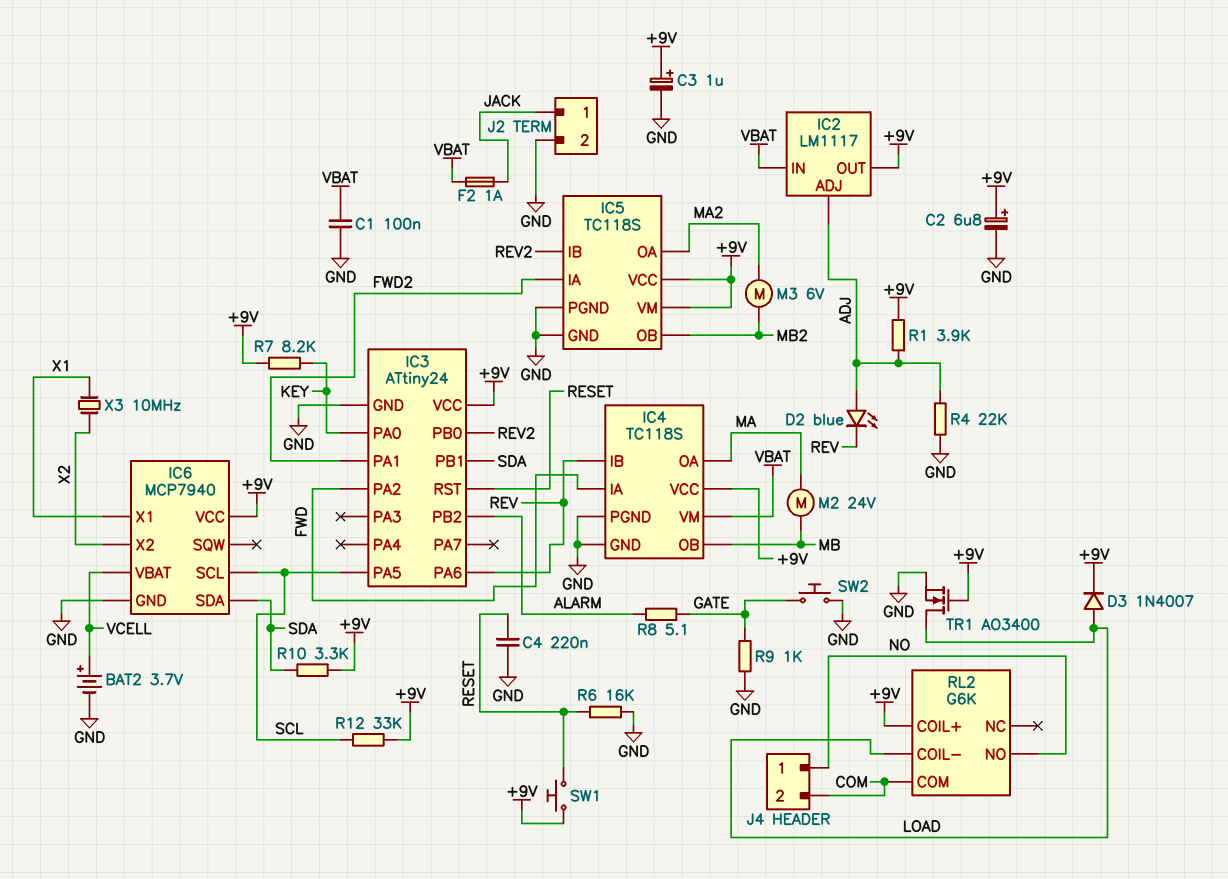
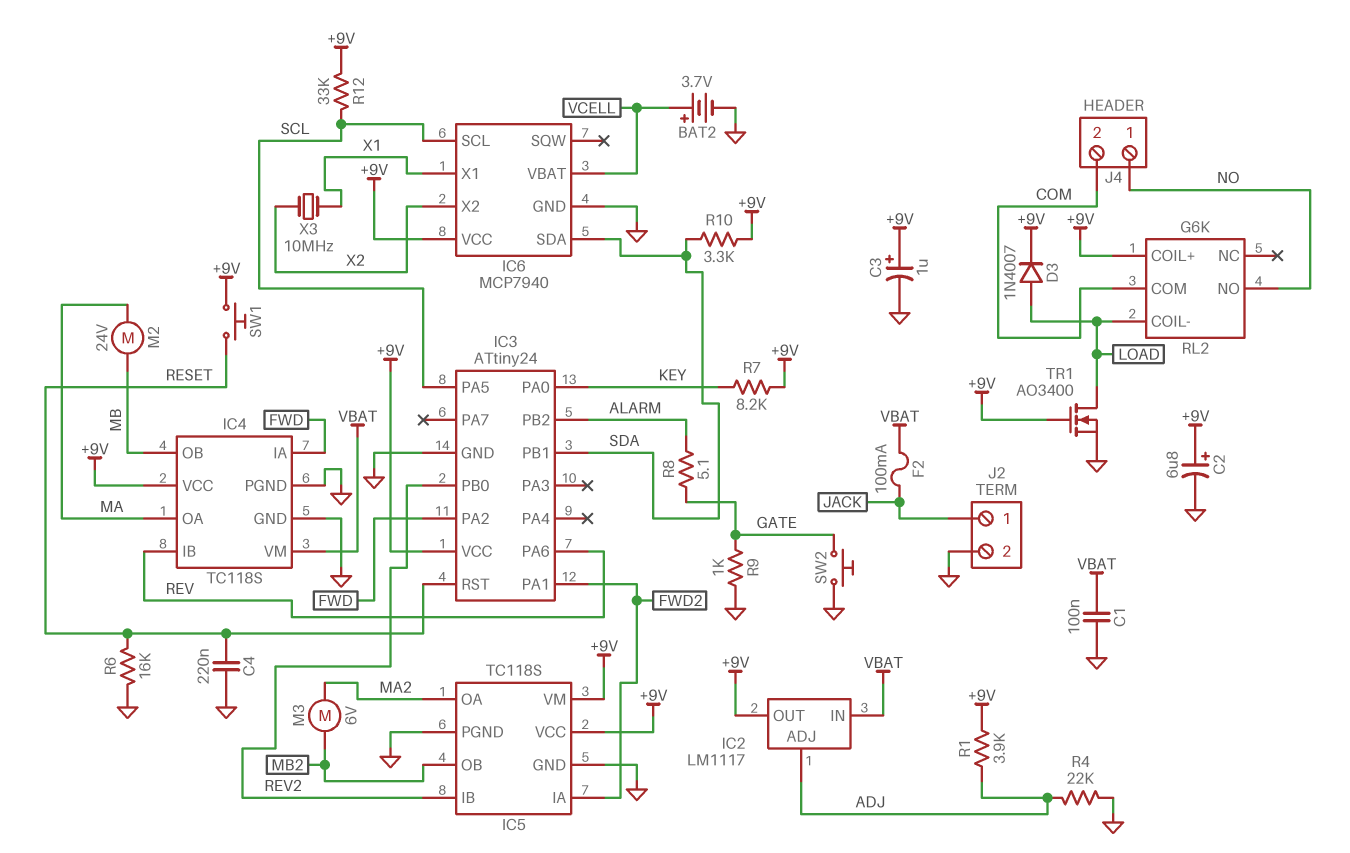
D2: LED blue (A ADJ, K REV) -> none
F2: 1A (JACK, VBAT) -> 100mA (JACK, VBAT)

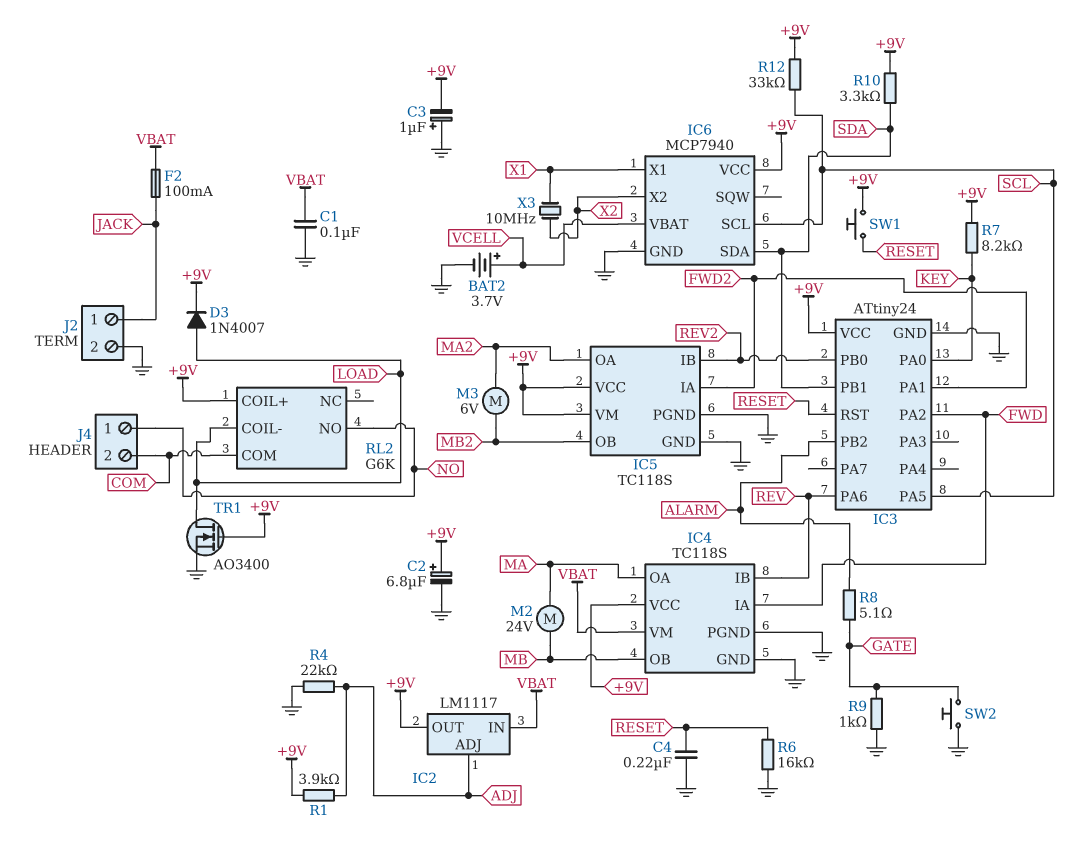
C3: 1uF (plus +9V, minus GND) -> 1uF (plus GND, minus +9V)

